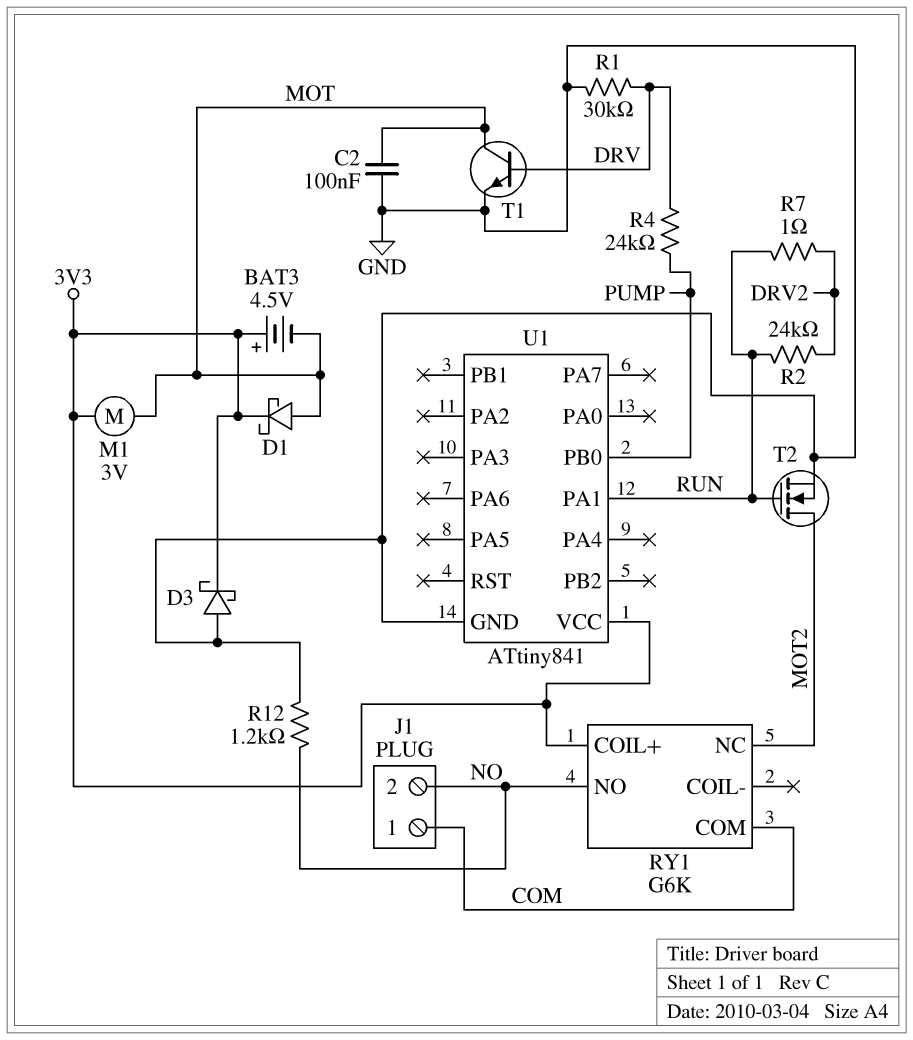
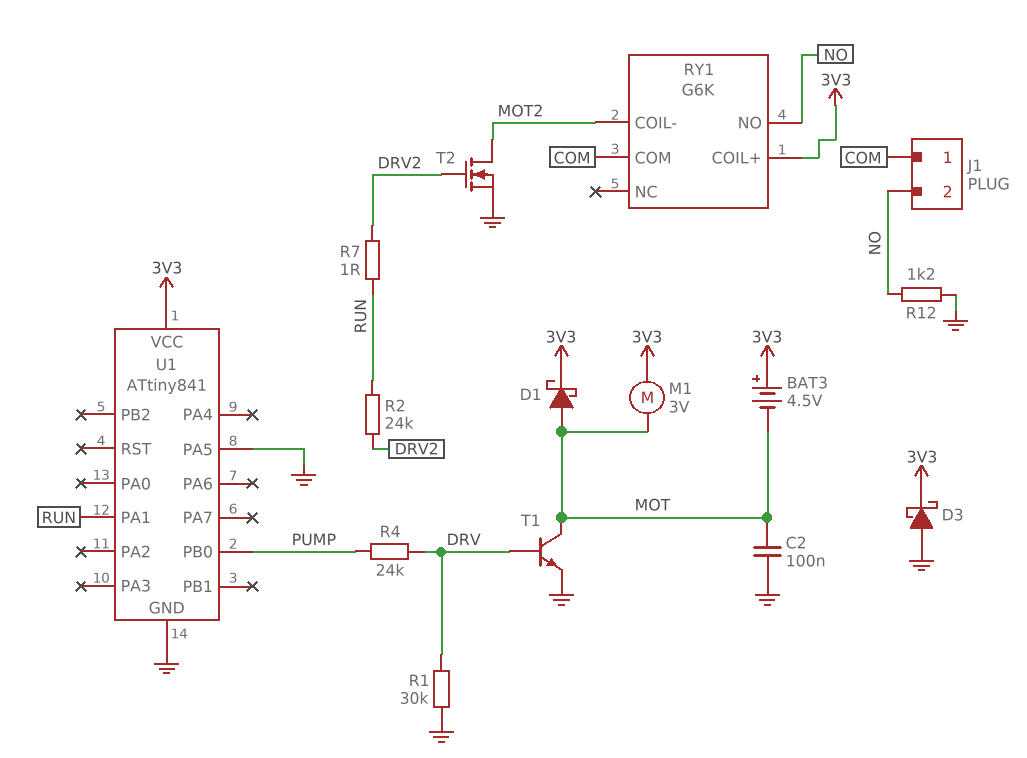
RY1 pin COIL-: none -> MOT2
RY1 pin NC: MOT2 -> none
T2: NMOS (G RUN, D MOT2, S GND) -> NMOS (G DRV2, D MOT2, S GND)
U1 pin PA5: none -> GND

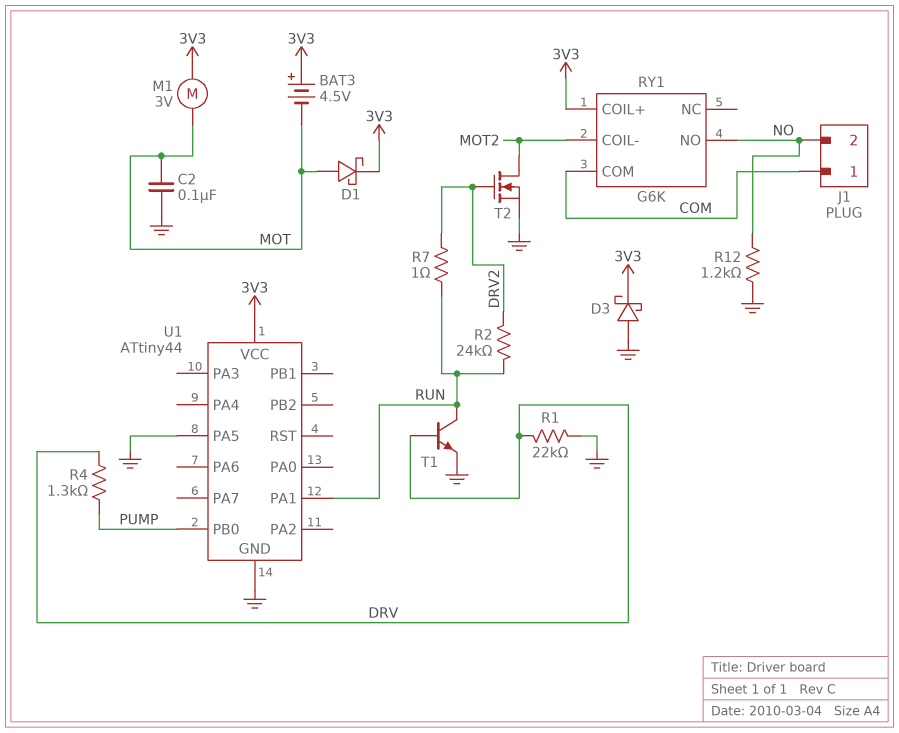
R1: 30k (DRV, GND) -> 22k (DRV, GND)
R4: 24k (DRV, PUMP) -> 1.3k (DRV, PUMP)
T1: NPN (B DRV, C MOT, E GND) -> NPN (B DRV, C RUN, E GND)
U1: ATtiny841 -> ATtiny44

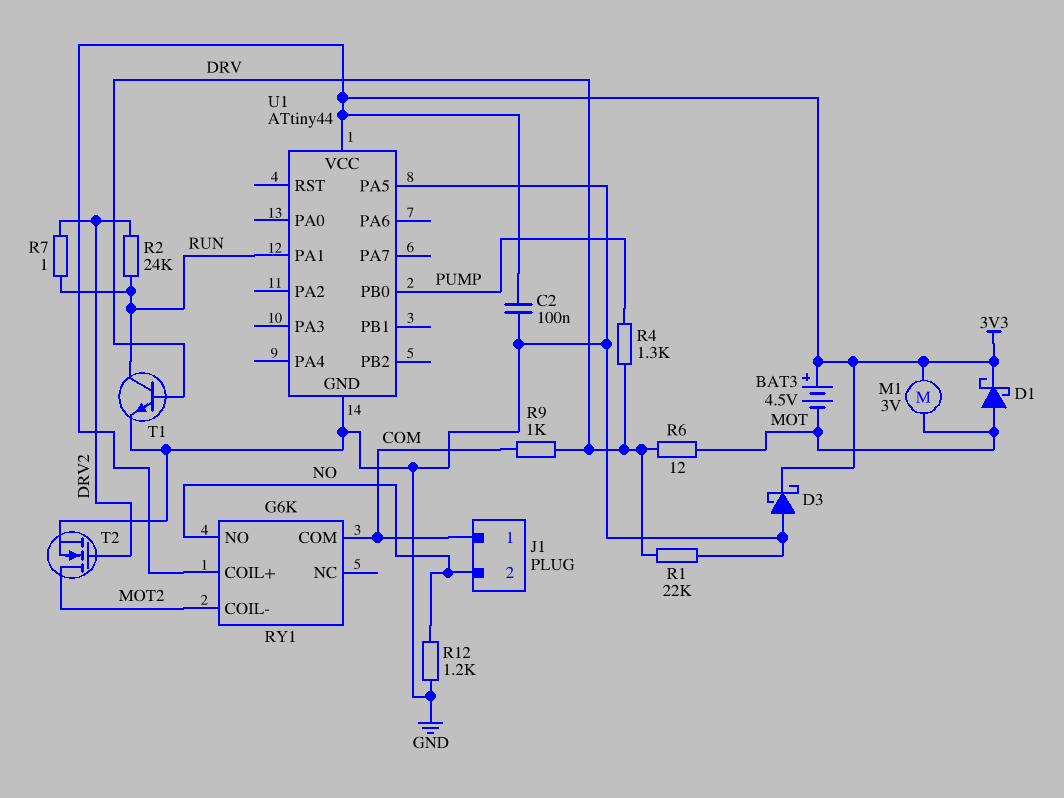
C2: 100nF (GND, MOT) -> 100nF (3V3, GND)
R6: none -> 12 (DRV, MOT)
R9: none -> 1k (COM, DRV)

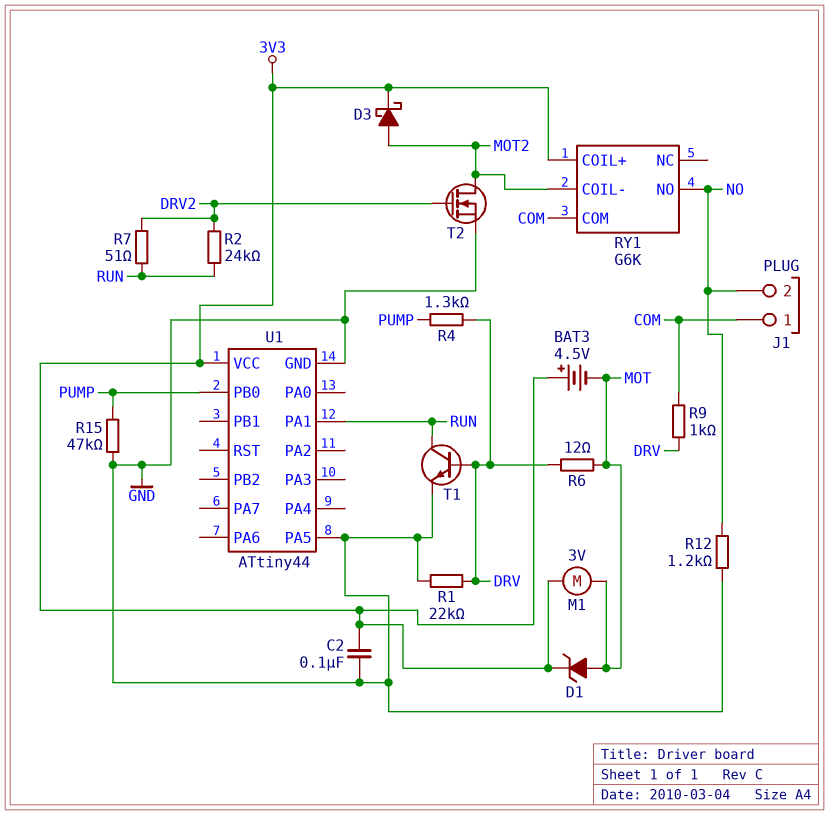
D1: schottky (A MOT, K 3V3) -> zener (A MOT, K 3V3)
D3: schottky (A GND, K 3V3) -> schottky (A MOT2, K 3V3)
R7: 1 (DRV2, RUN) -> 51 (DRV2, RUN)
R15: none -> 47k (GND, PUMP)

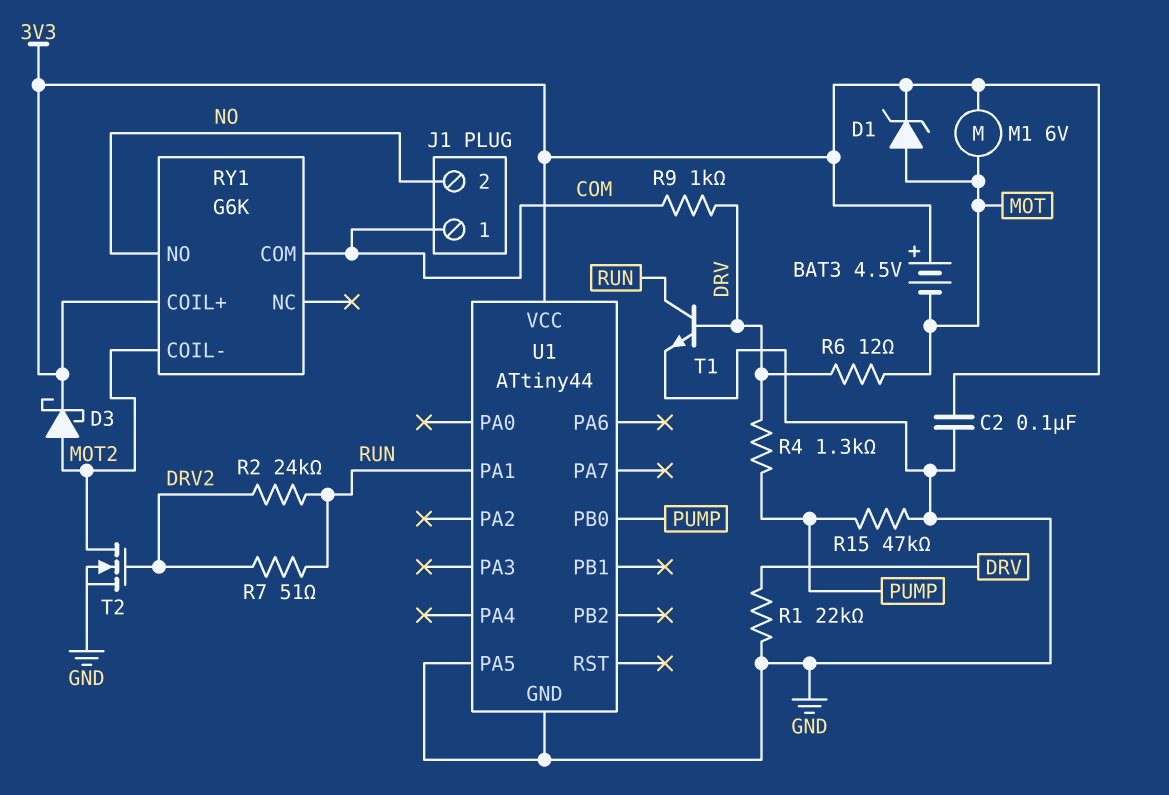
M1: motor 3V (3V3, MOT) -> motor 6V (3V3, MOT)
R12: 1.2k (GND, NO) -> none

